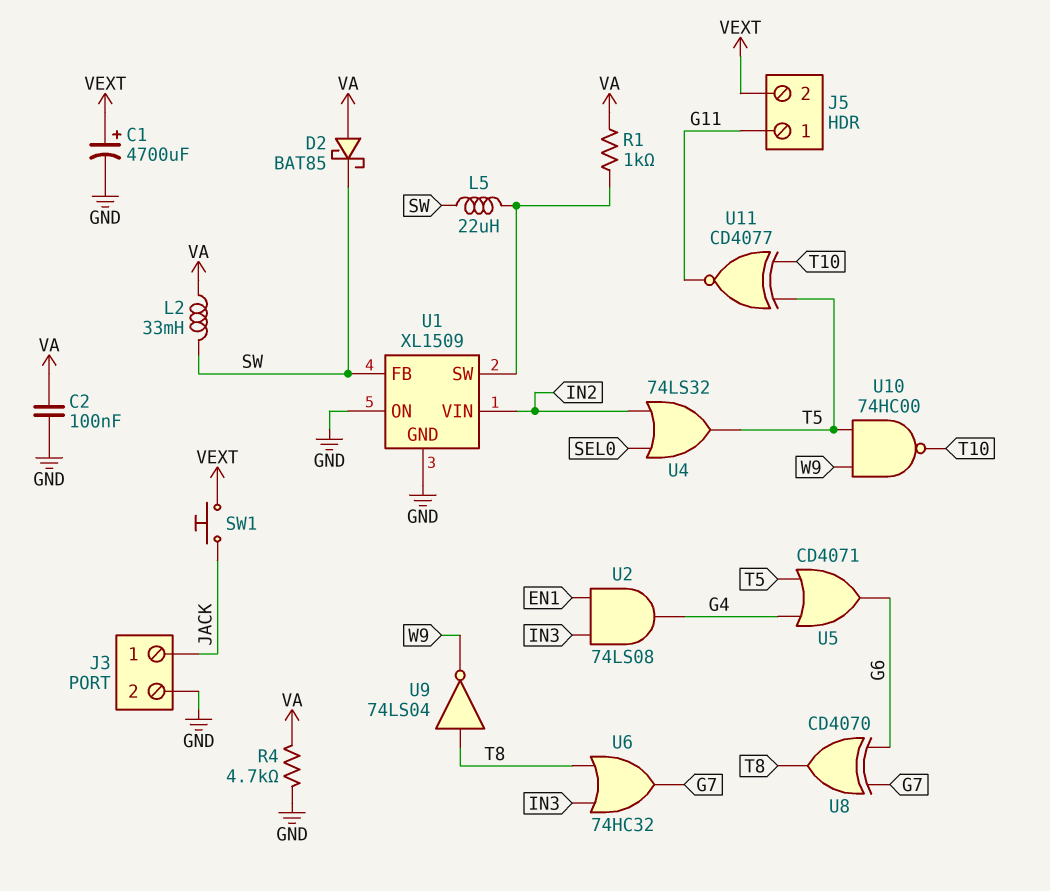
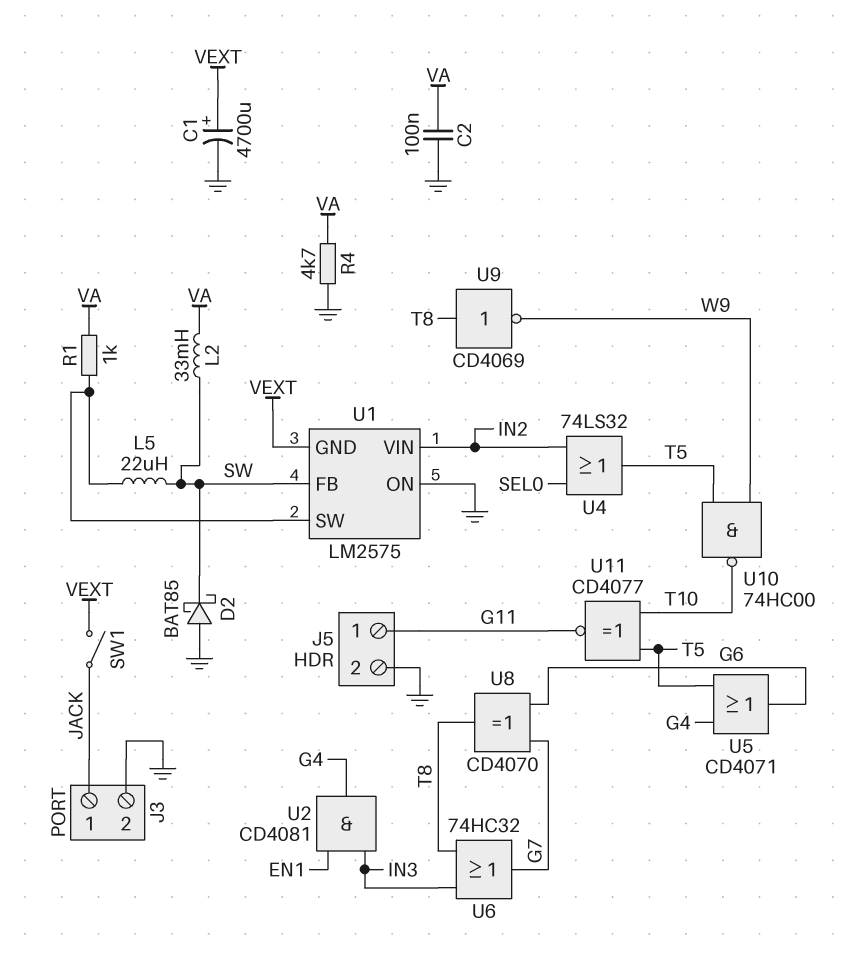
D2: schottky BAT85 (A VA, K SW) -> schottky BAT85 (A GND, K SW)
J5 pin 2: VEXT -> GND
SW1: button (JACK, VEXT) -> switch (JACK, VEXT)
U1: XL1509 -> LM2575
U1 pin GND: GND -> VEXT
U2: AND 74LS08 (in EN1, in IN3, out G4) -> AND CD4081 (in EN1, in IN3, out G4)
U9: NOT 74LS04 (in T8, out W9) -> NOT CD4069 (in T8, out W9)

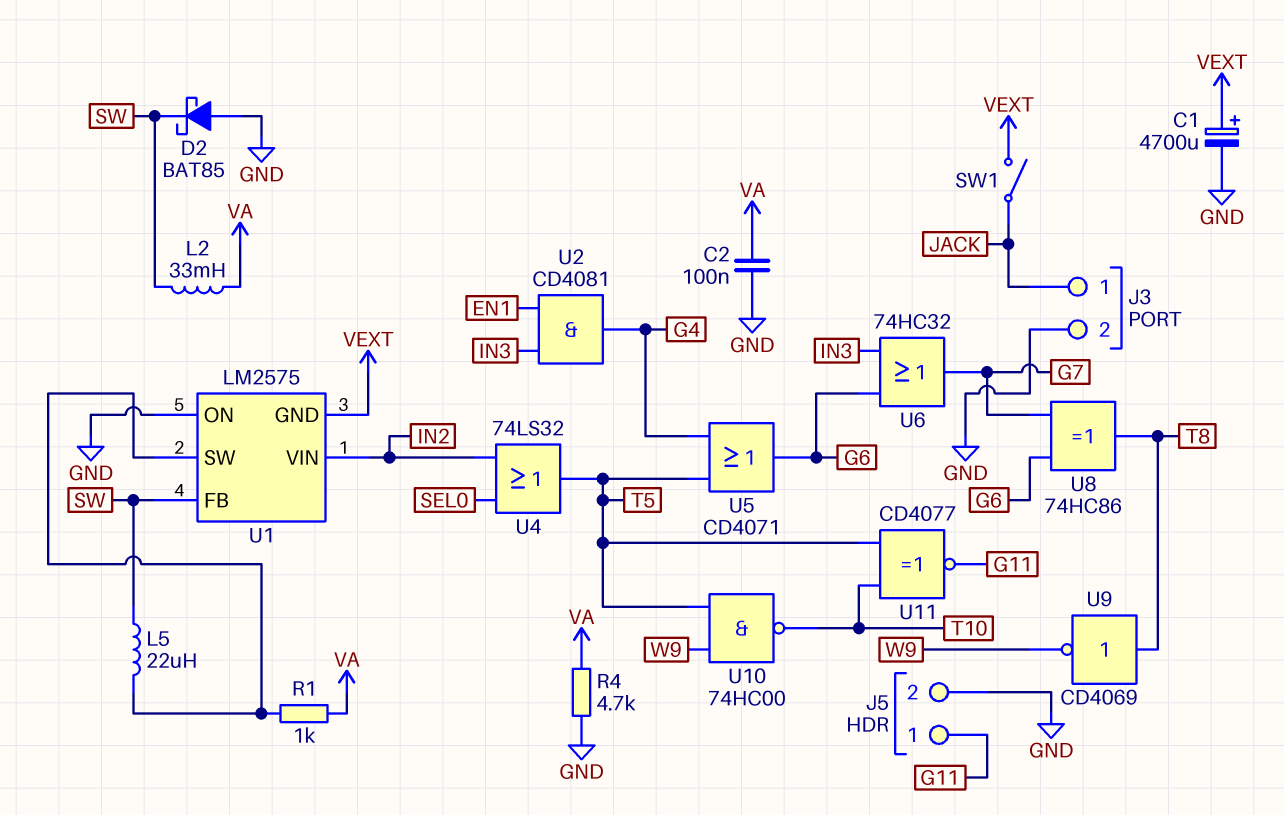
U6: OR 74HC32 (in IN3, in T8, out G7) -> OR 74HC32 (in G6, in IN3, out G7)
U8: XOR CD4070 (in G6, in G7, out T8) -> XOR 74HC86 (in G6, in G7, out T8)

